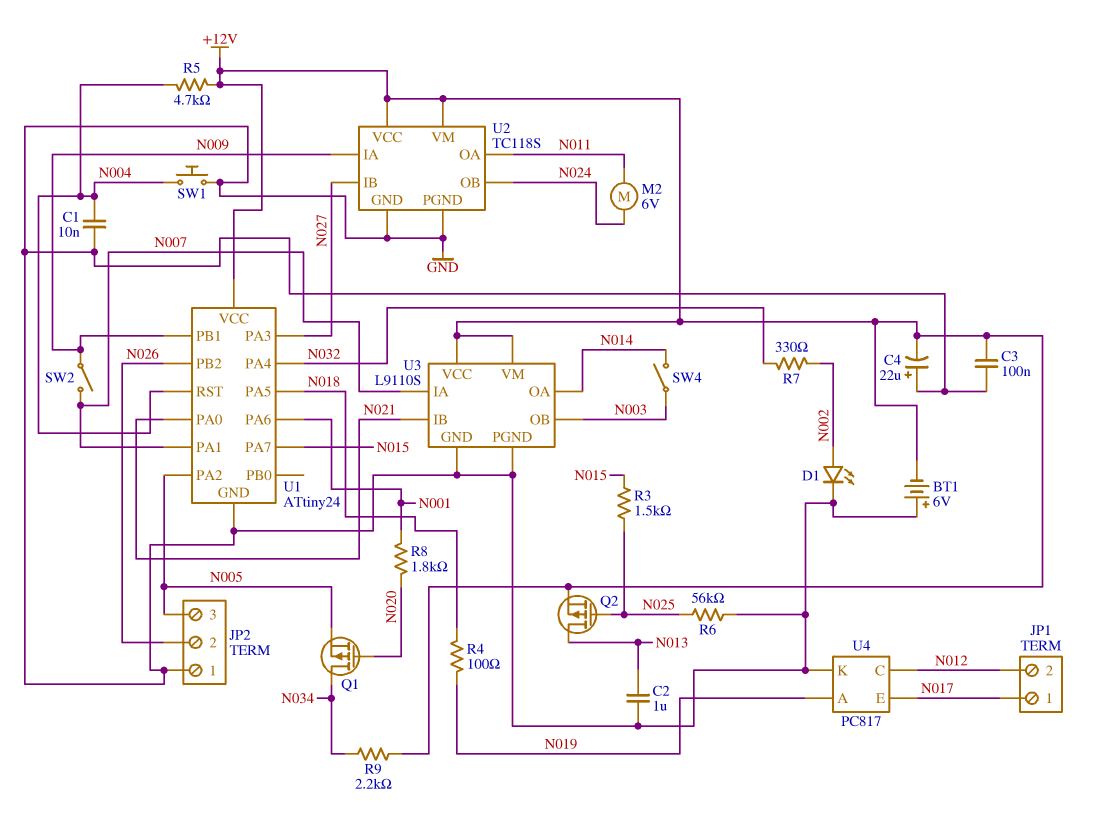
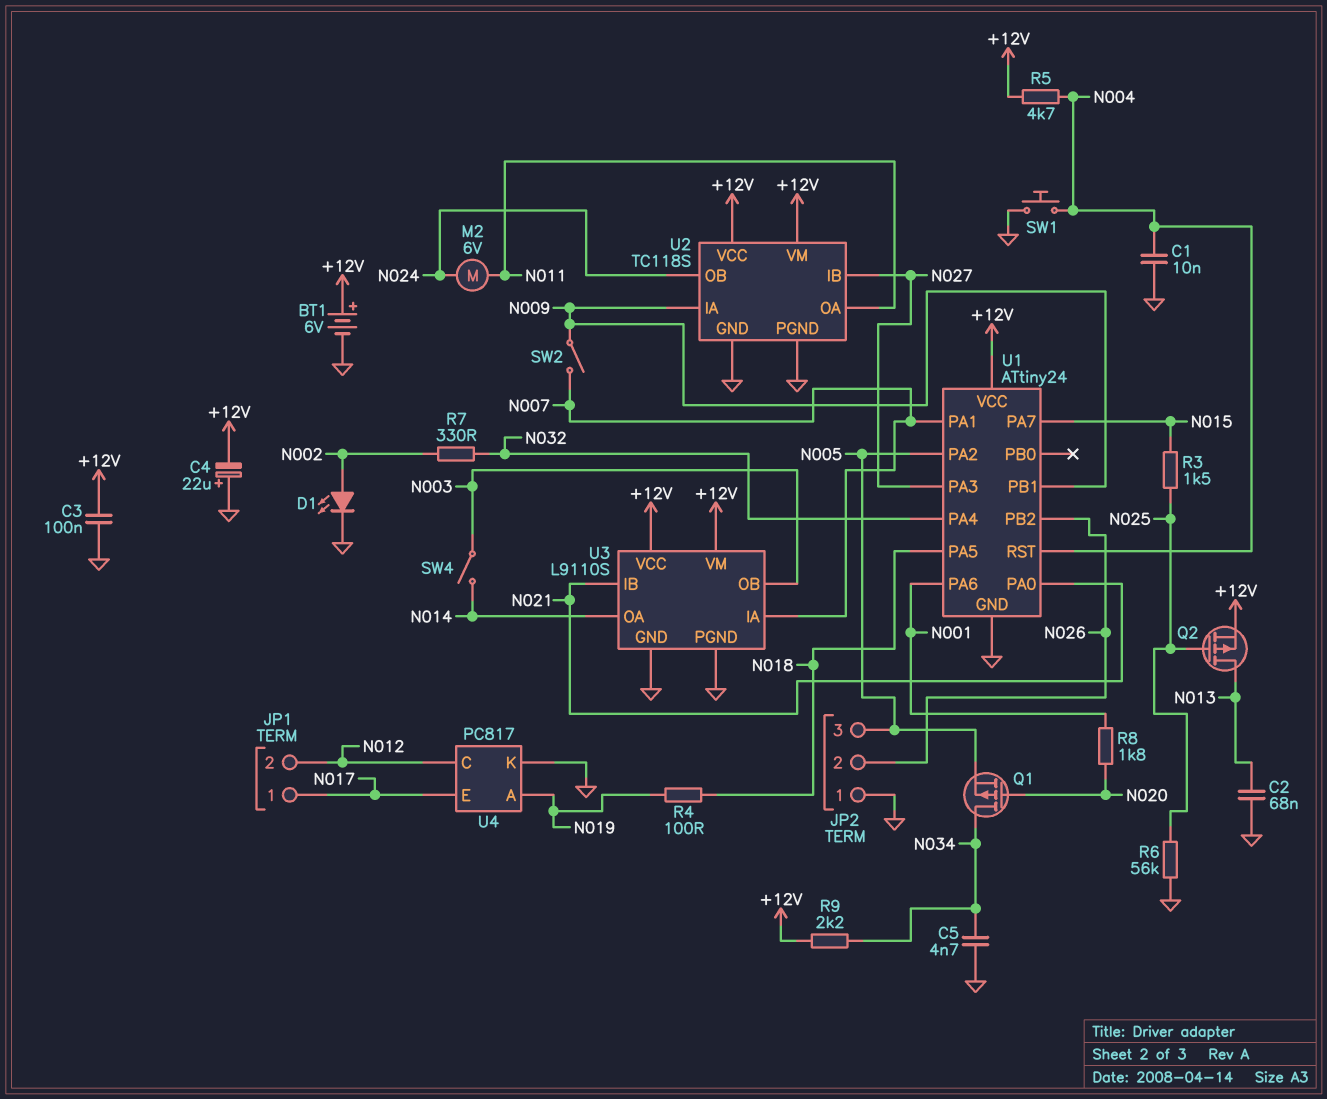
BT1: 6V (plus GND, minus +12V) -> 6V (plus +12V, minus GND)
C2: 1uF (GND, N013) -> 68nF (GND, N013)
C5: none -> 4.7nF (GND, N034)

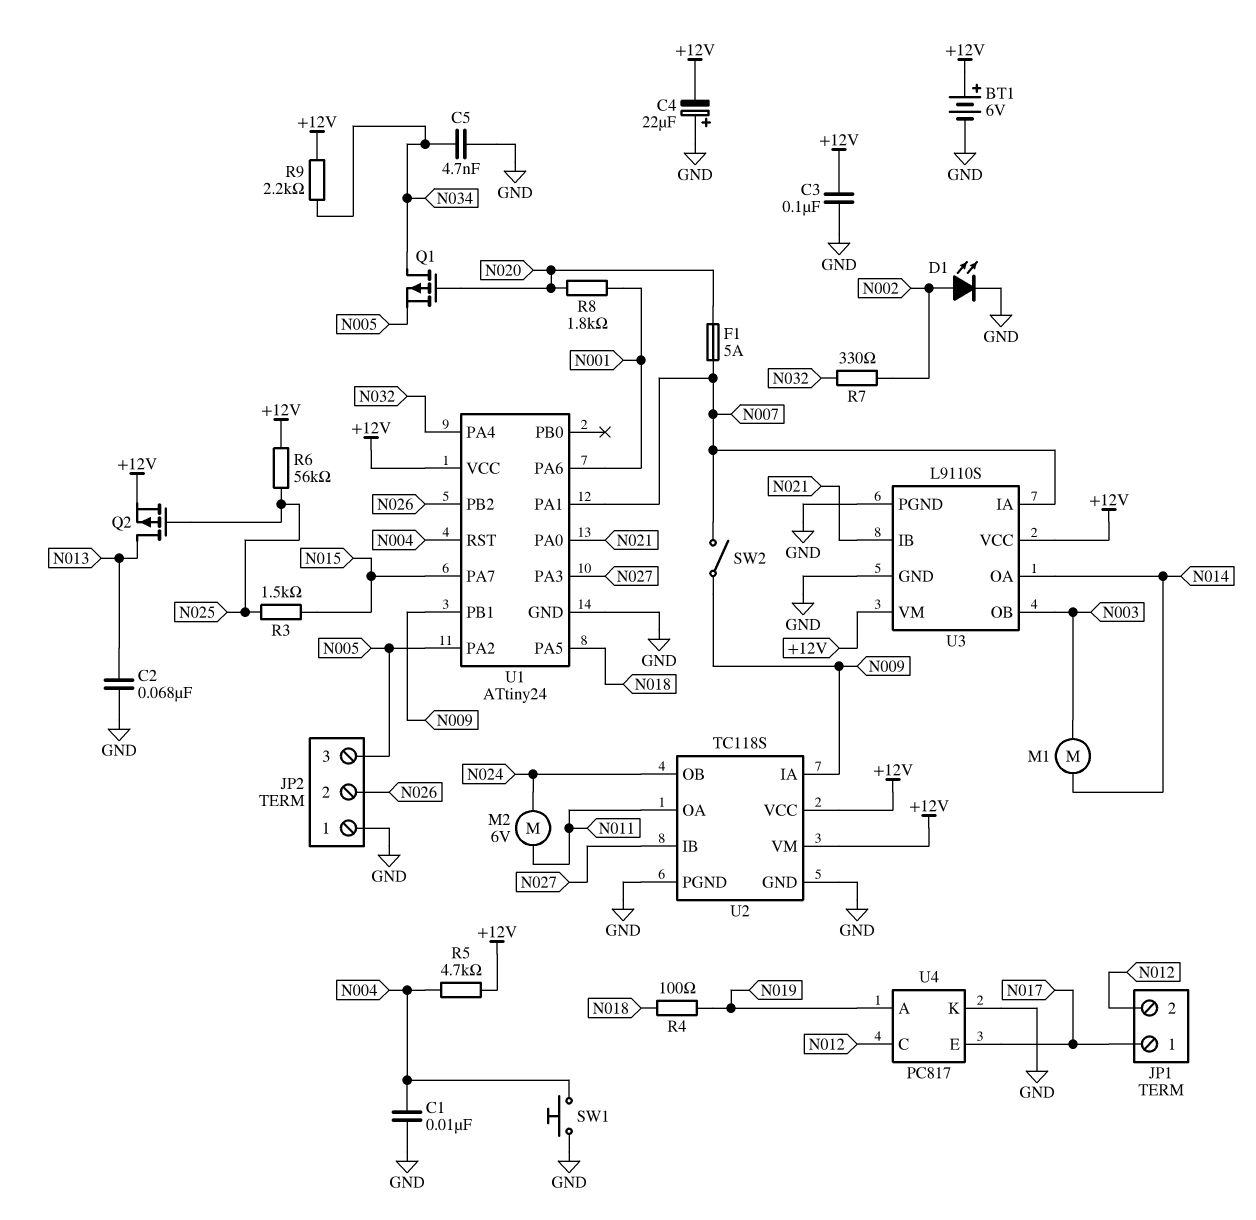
F1: none -> 5A (N007, N020)
M1: none -> motor (N003, N014)
R6: 56k (GND, N025) -> 56k (+12V, N025)
SW4: switch (N003, N014) -> none

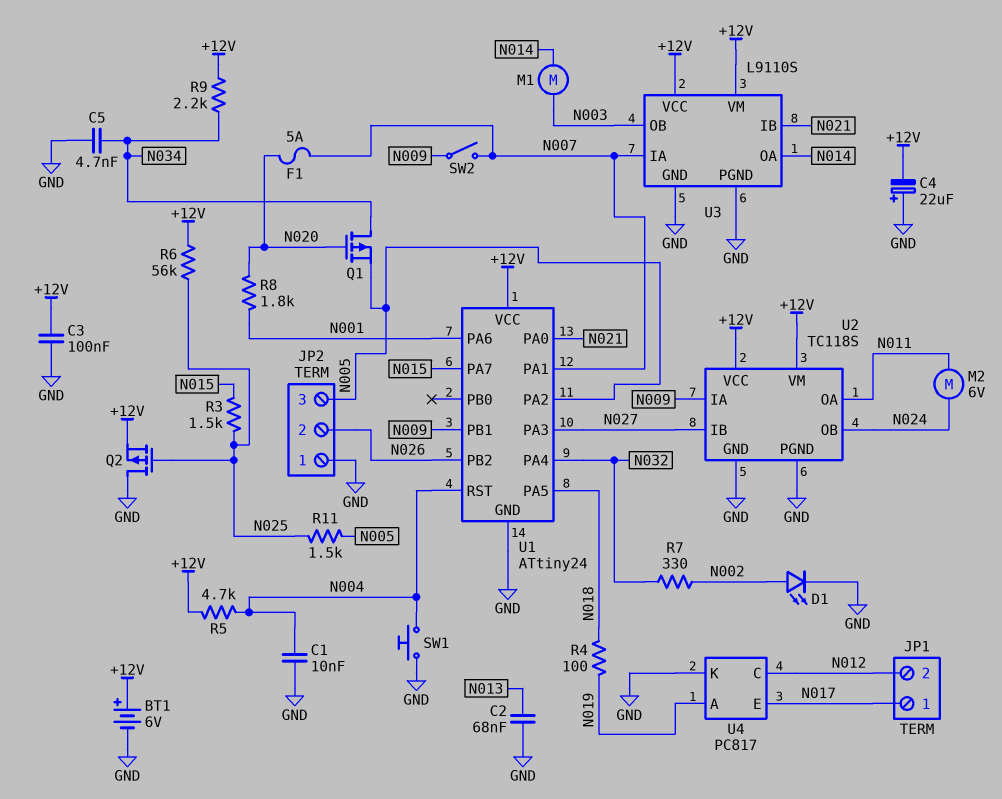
Q2: PMOS (G N025, D N013, S +12V) -> PMOS (G N025, D GND, S +12V)
R11: none -> 1.5k (N005, N025)

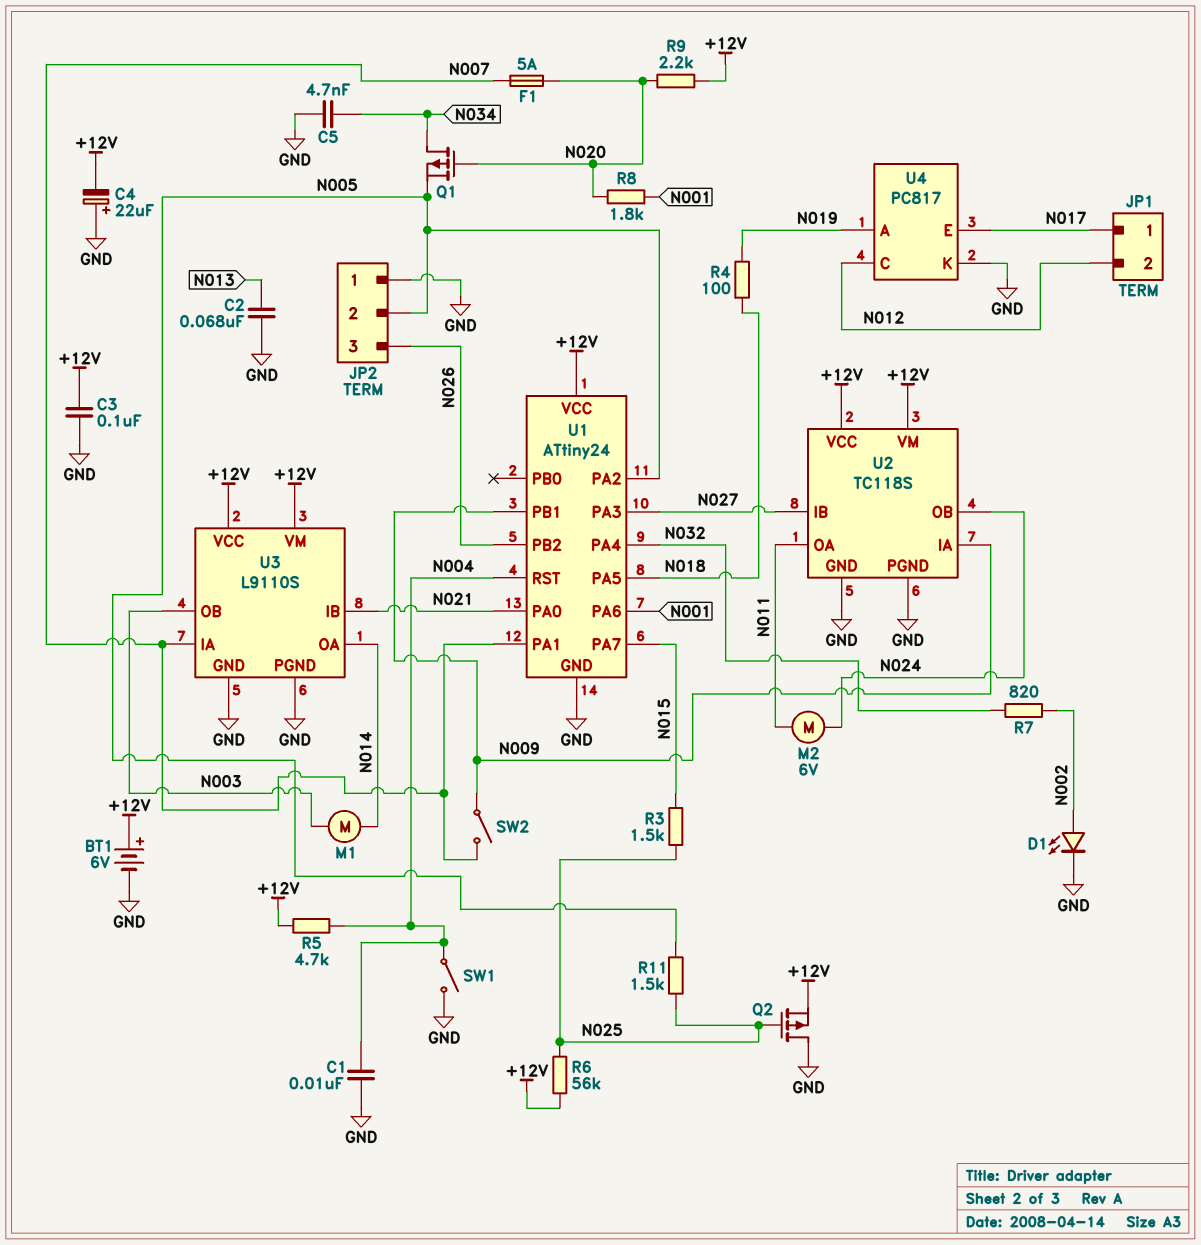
JP2 pin 2: N026 -> N005
JP2 pin 3: N005 -> N026
R7: 330 (N002, N032) -> 820 (N002, N032)
R9: 2.2k (+12V, N034) -> 2.2k (+12V, N020)
SW1: button (GND, N004) -> switch (GND, N004)

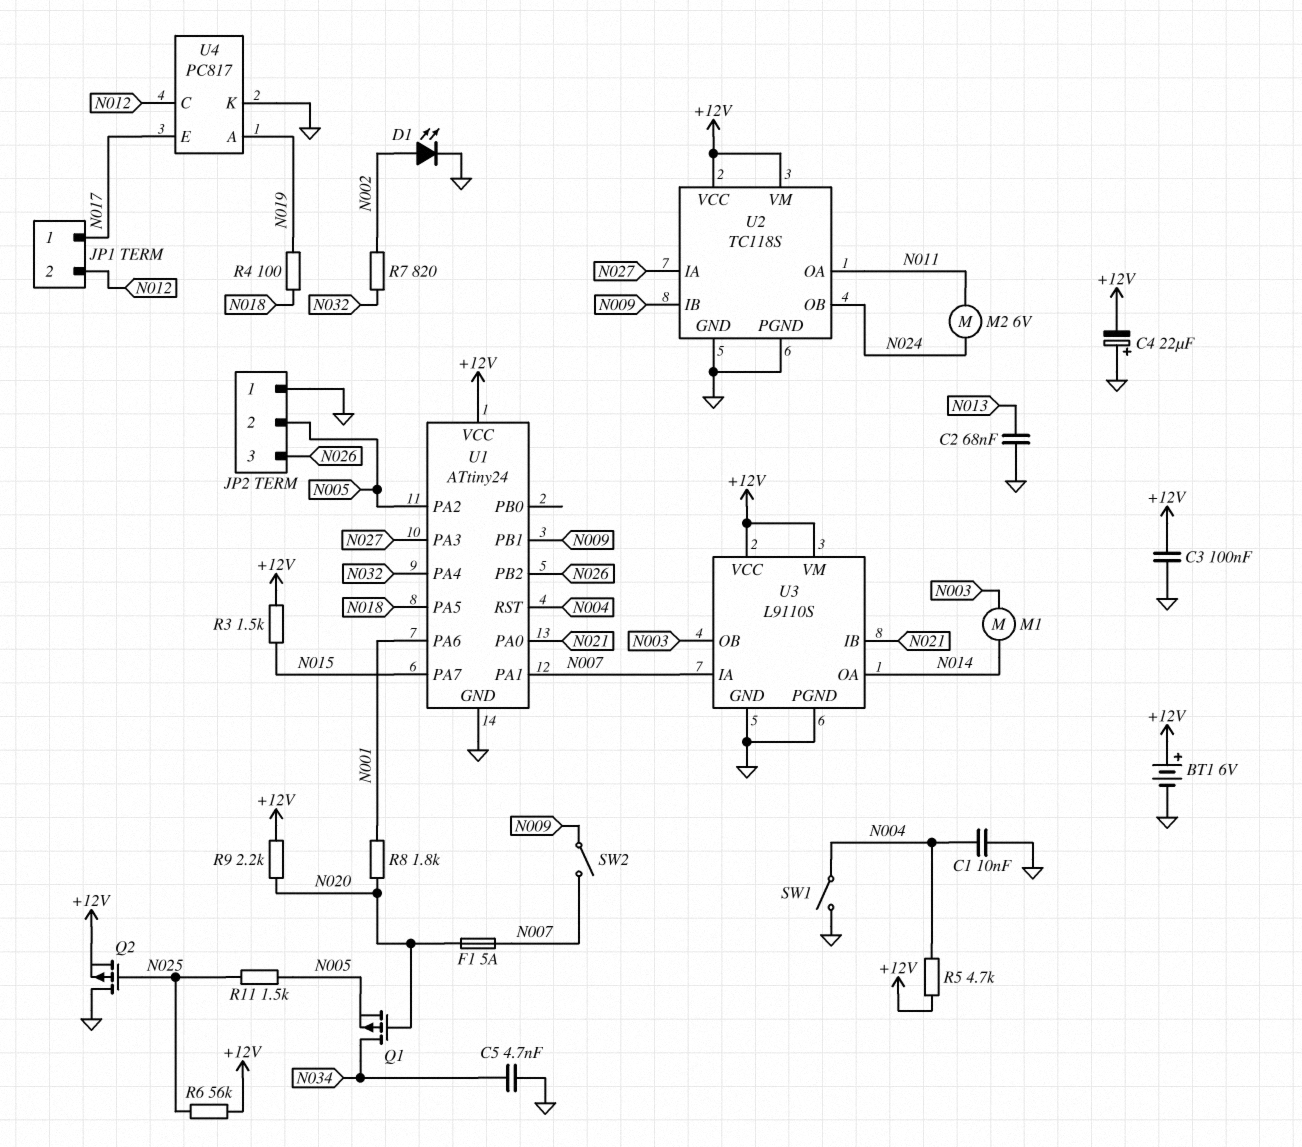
R3: 1.5k (N015, N025) -> 1.5k (+12V, N015)
U2 pin IA: N009 -> N027
U2 pin IB: N027 -> N009

